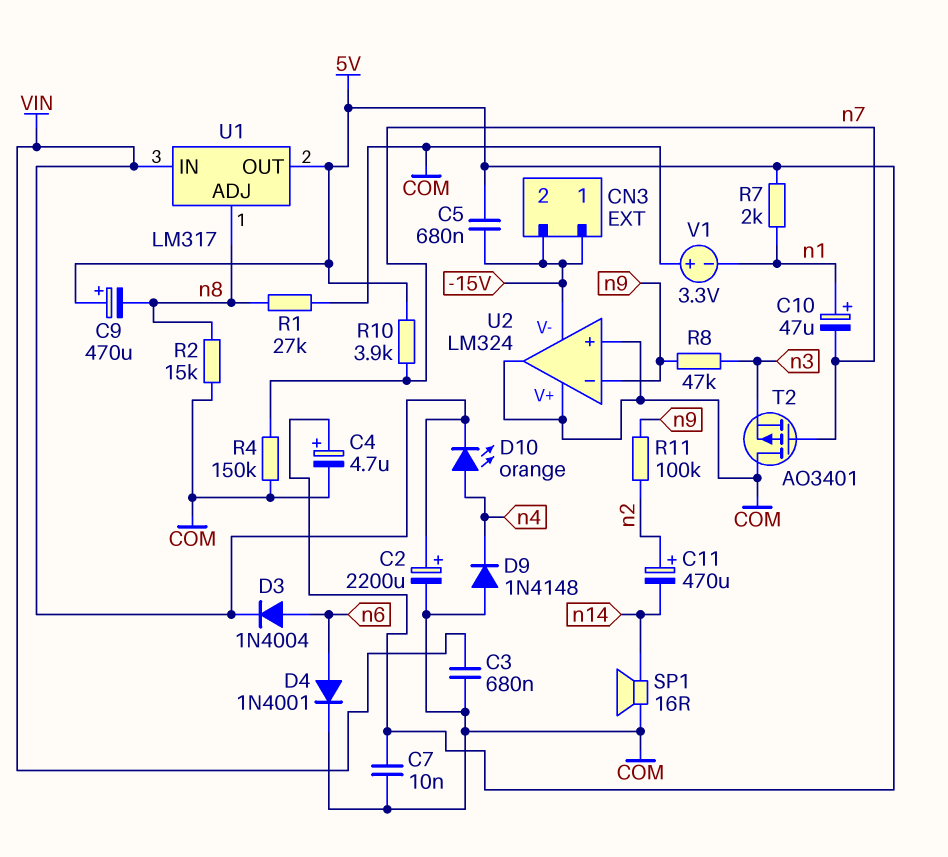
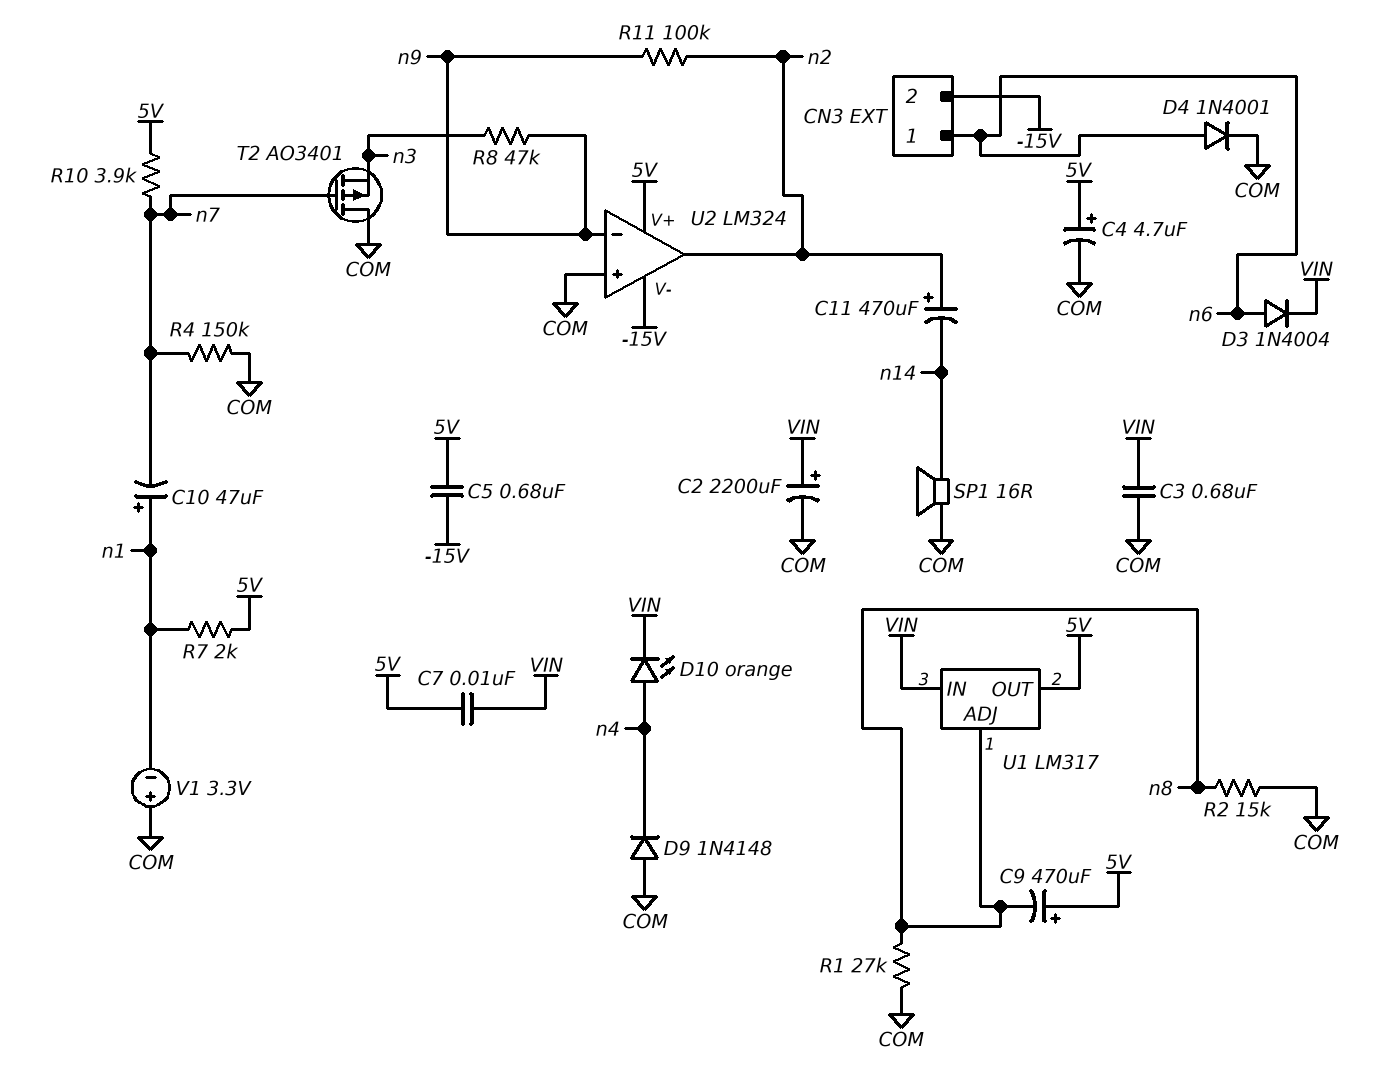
C7: 10nF (5V, COM) -> 10nF (5V, VIN)
CN3 pin 1: -15V -> n6
U2 pin V+: COM -> 5V
U2 pin out: COM -> n2

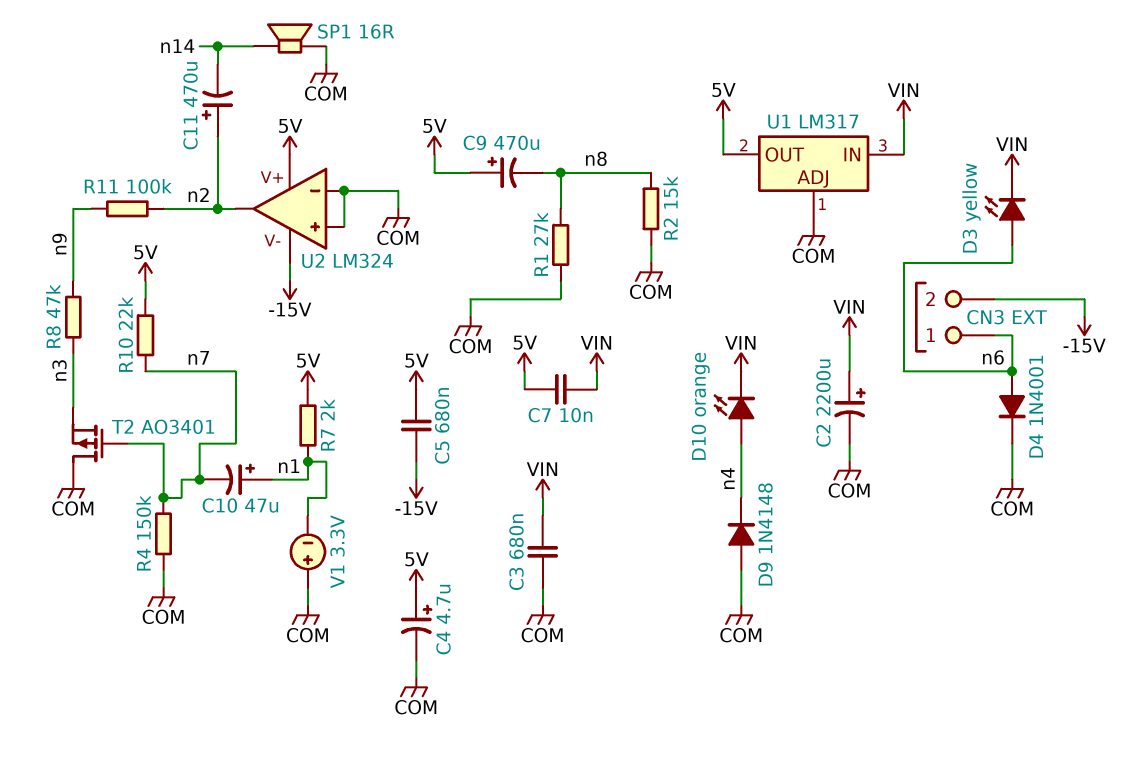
D3: diode 1N4004 (A n6, K VIN) -> LED yellow (A n6, K VIN)
R10: 3.9k (5V, n7) -> 22k (5V, n7)
U1 pin ADJ: n8 -> COM
U2 pin in-: n9 -> COM

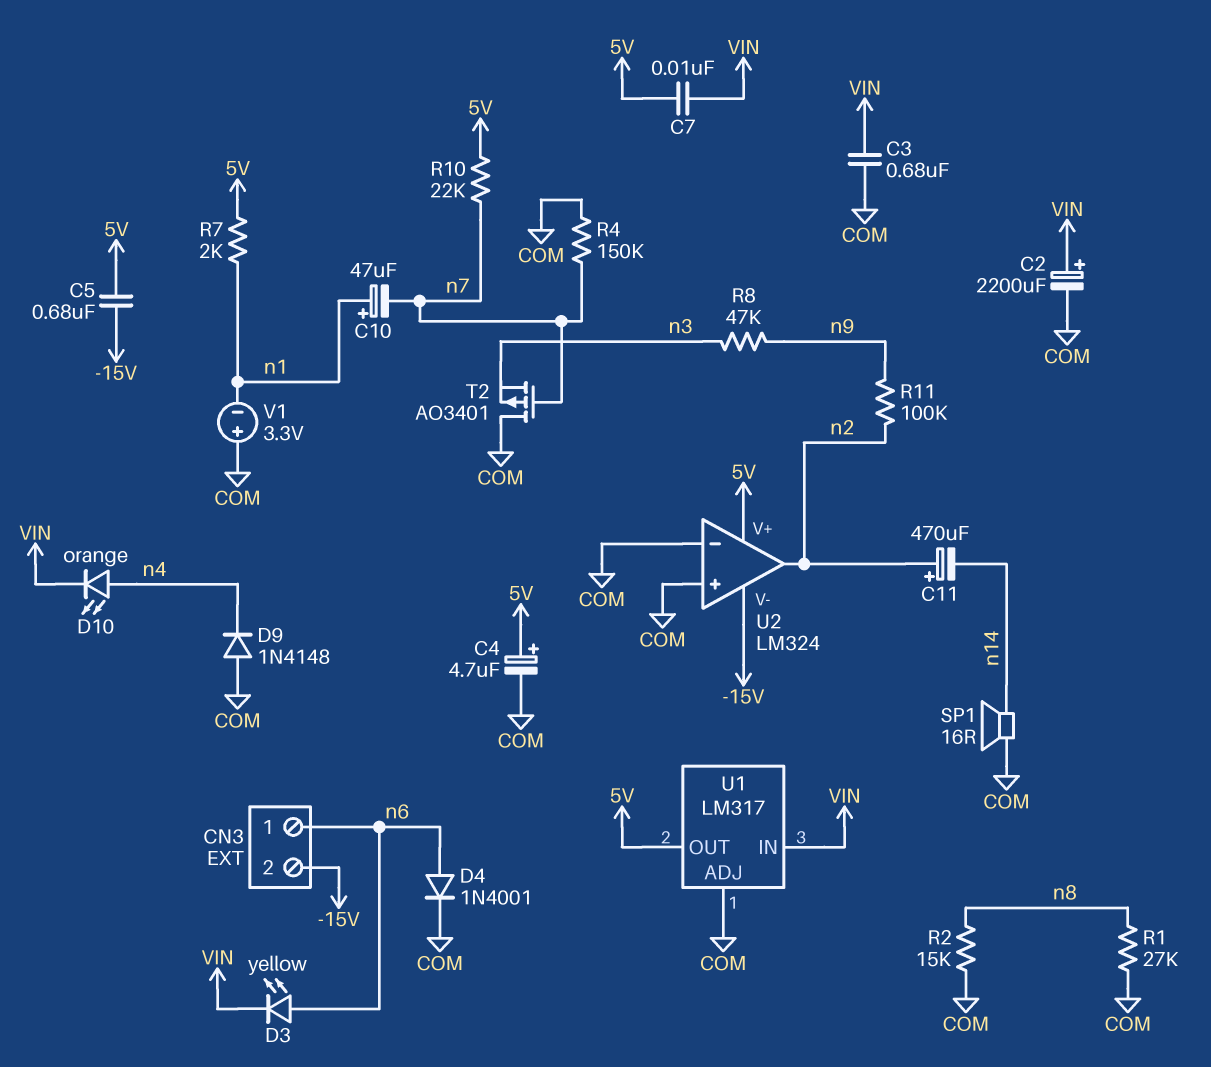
C9: 470uF (plus 5V, minus n8) -> none

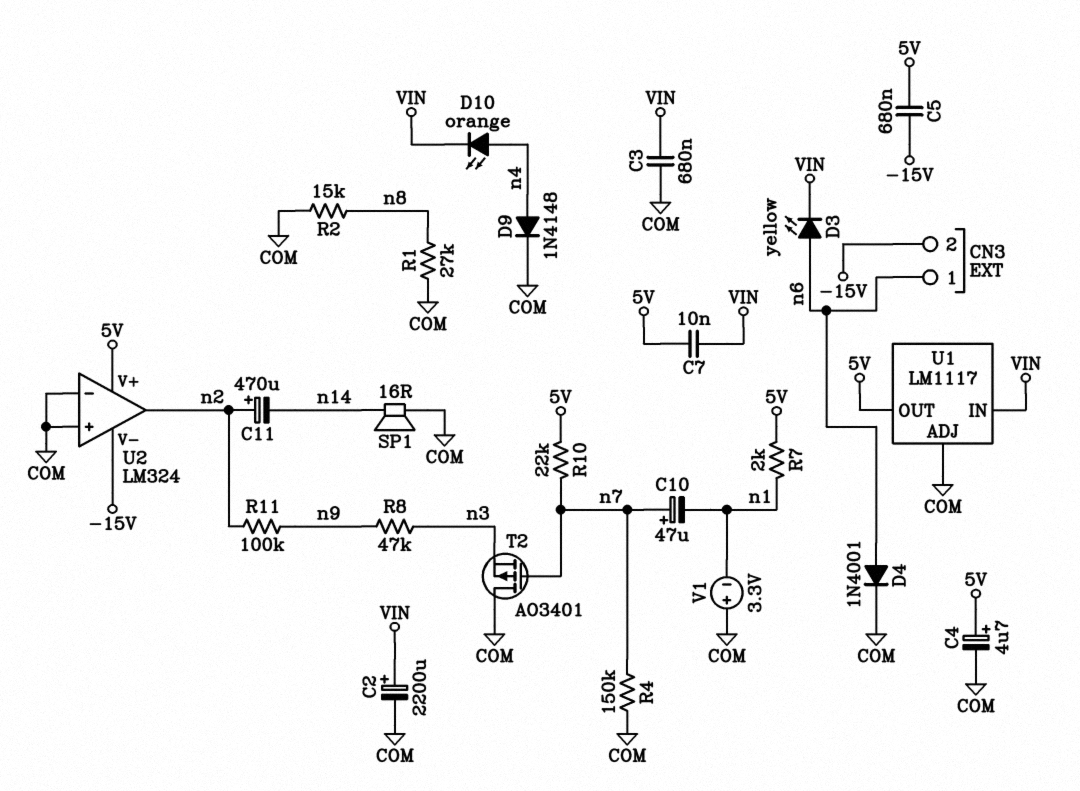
C10: 47uF (plus n1, minus n7) -> 47uF (plus n7, minus n1)
D9: diode 1N4148 (A COM, K n4) -> diode 1N4148 (A n4, K COM)
U1: LM317 -> LM1117

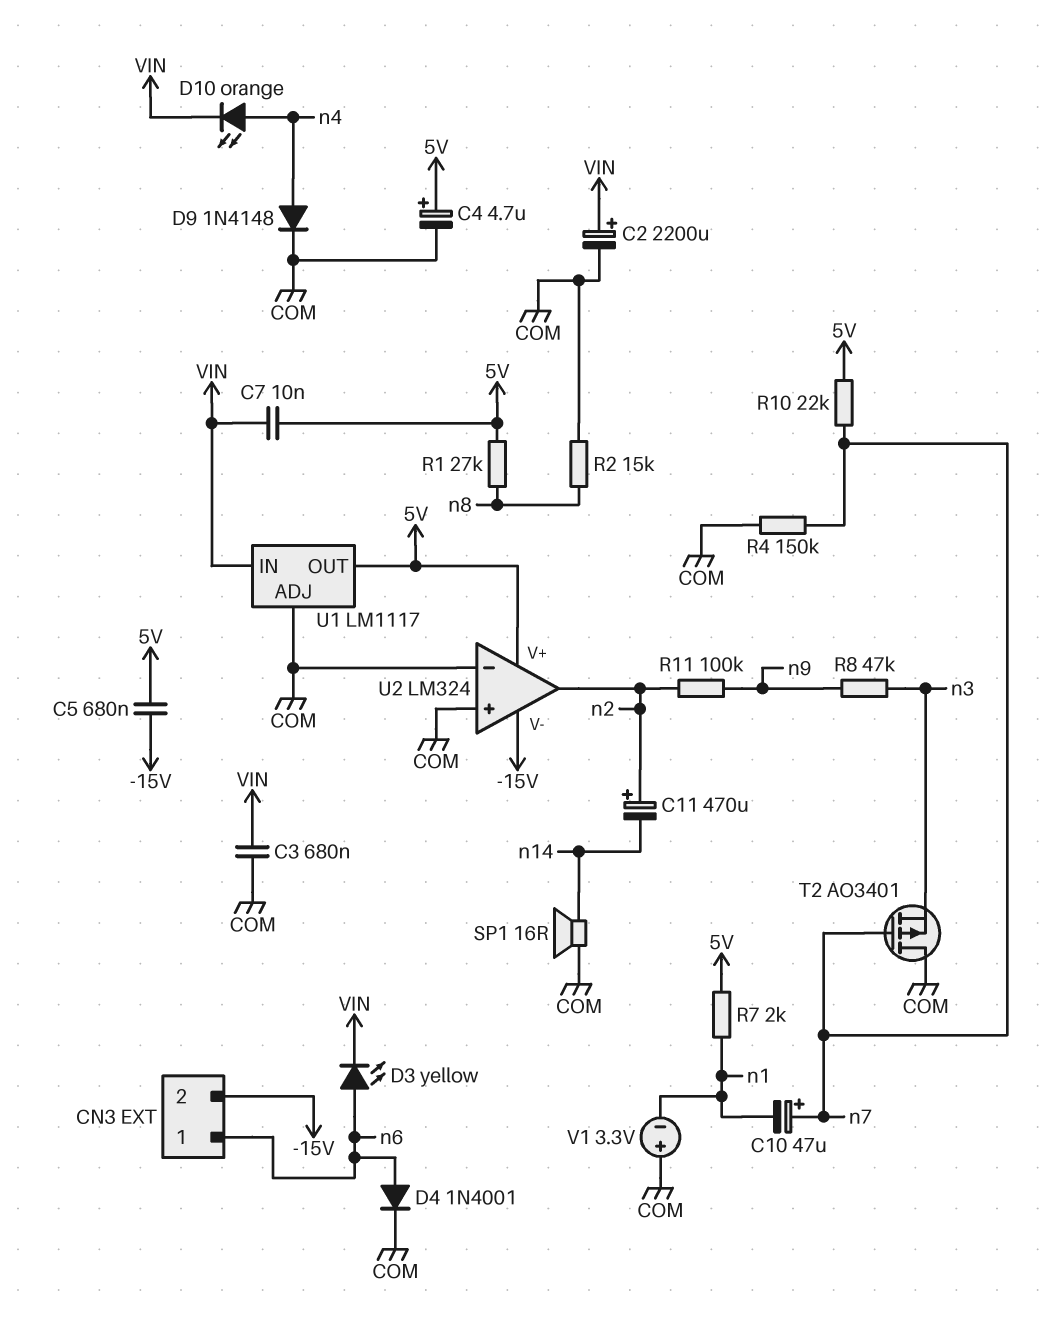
R1: 27k (COM, n8) -> 27k (5V, n8)

